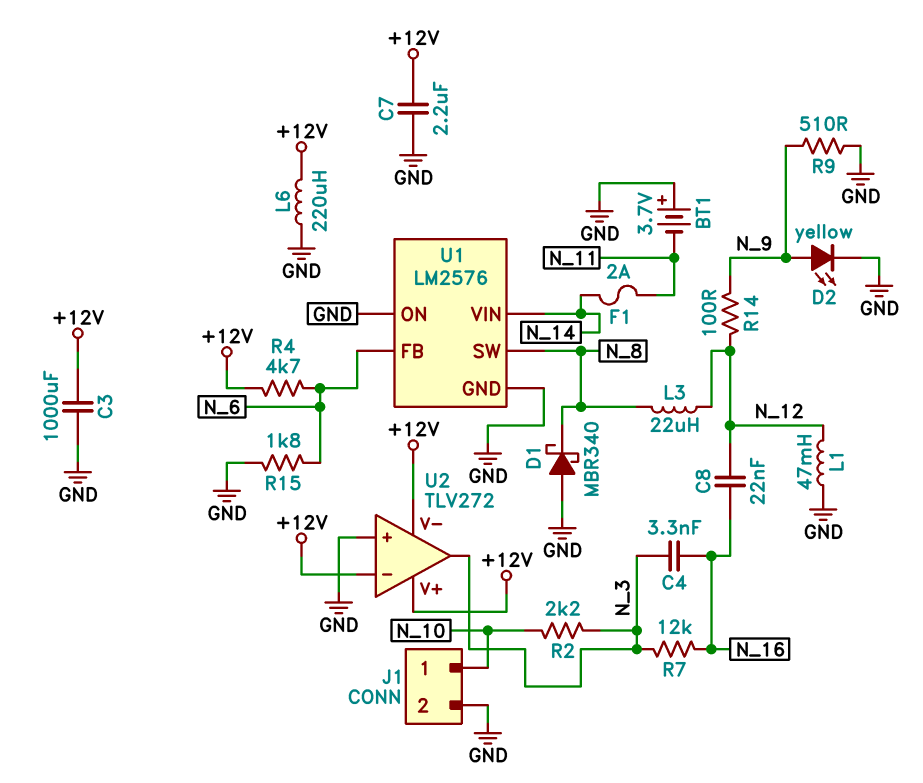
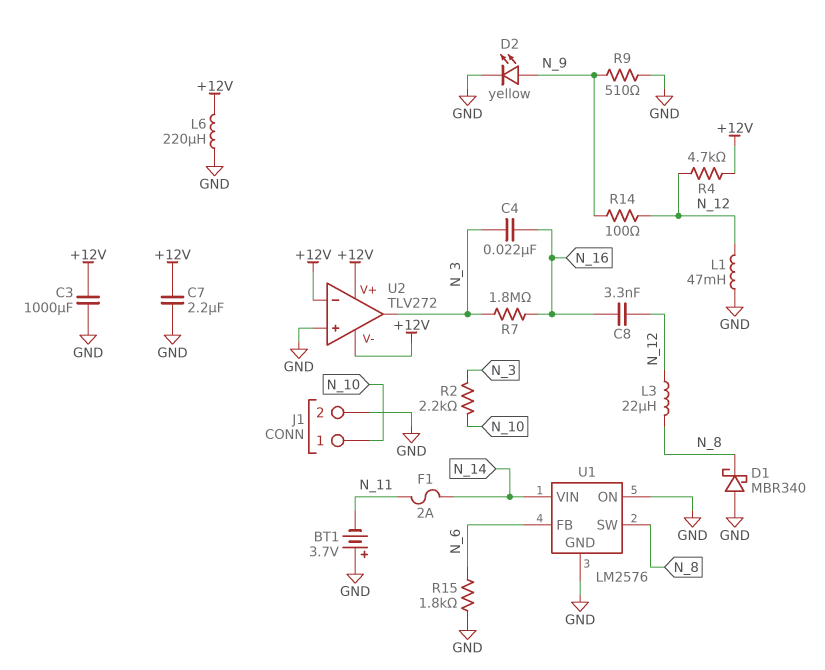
C4: 3.3nF (N_3, N_16) -> 22nF (N_3, N_16)
C8: 22nF (N_12, N_16) -> 3.3nF (N_12, N_16)
R4: 4.7k (+12V, N_6) -> 4.7k (+12V, N_12)
R7: 12k (N_3, N_16) -> 1.8M (N_3, N_16)

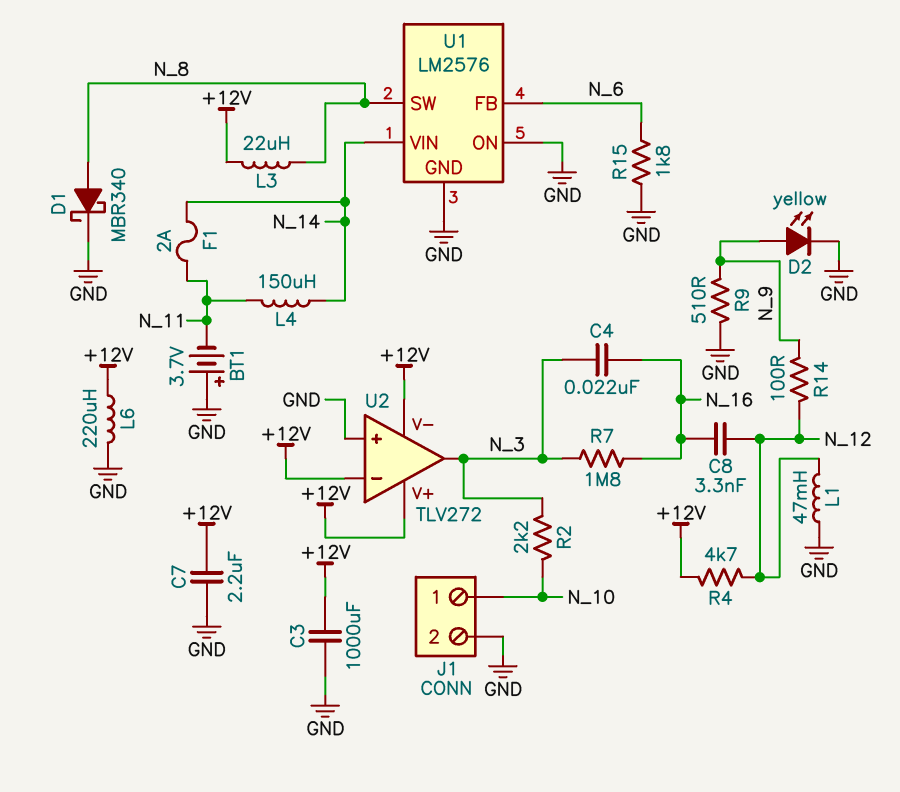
D1: schottky MBR340 (A GND, K N_8) -> schottky MBR340 (A N_8, K GND)
L3: 22uH (N_8, N_12) -> 22uH (+12V, N_8)
L4: none -> 150uH (N_11, N_14)

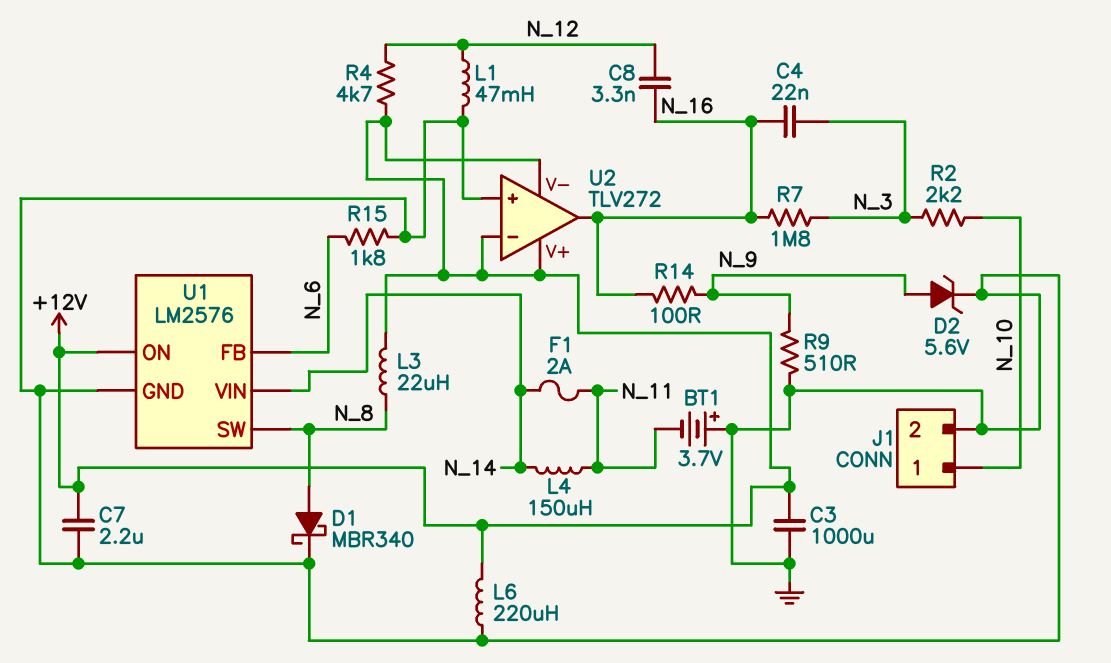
D2: LED yellow (A N_9, K GND) -> zener 5.6V (A N_9, K GND)
R14: 100 (N_9, N_12) -> 100 (N_9, N_16)
U1 pin ON: GND -> +12V
U2 pin out: N_3 -> N_16

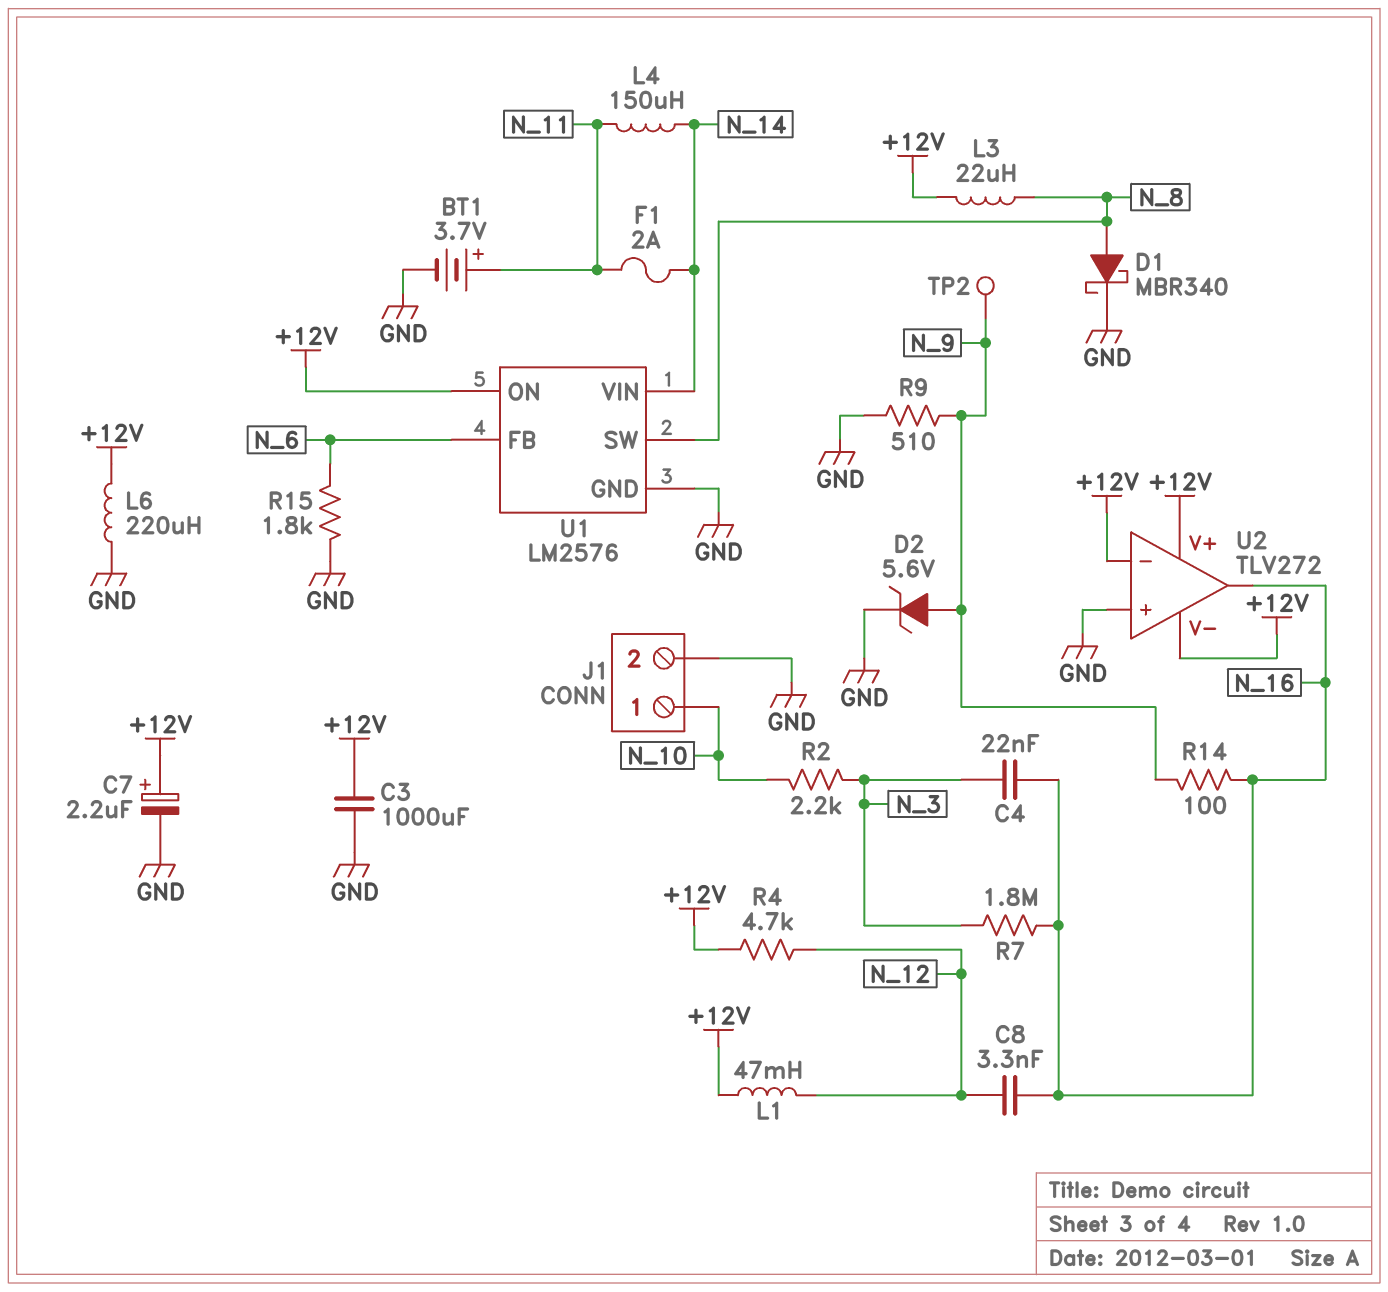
BT1: 3.7V (plus GND, minus N_11) -> 3.7V (plus N_11, minus GND)
C7: 2.2uF (+12V, GND) -> 2.2uF (plus +12V, minus GND)
L1: 47mH (GND, N_12) -> 47mH (+12V, N_12)
TP2: none -> test point (N_9)

